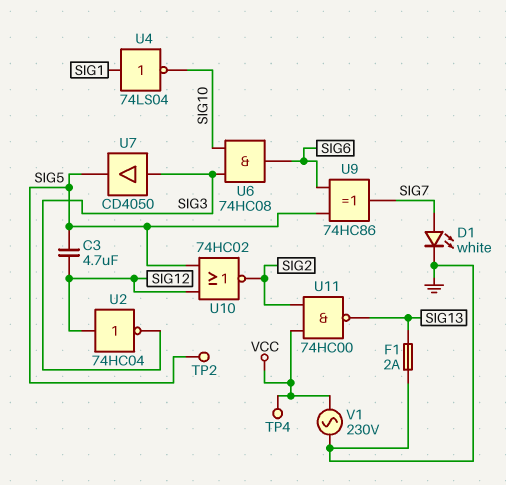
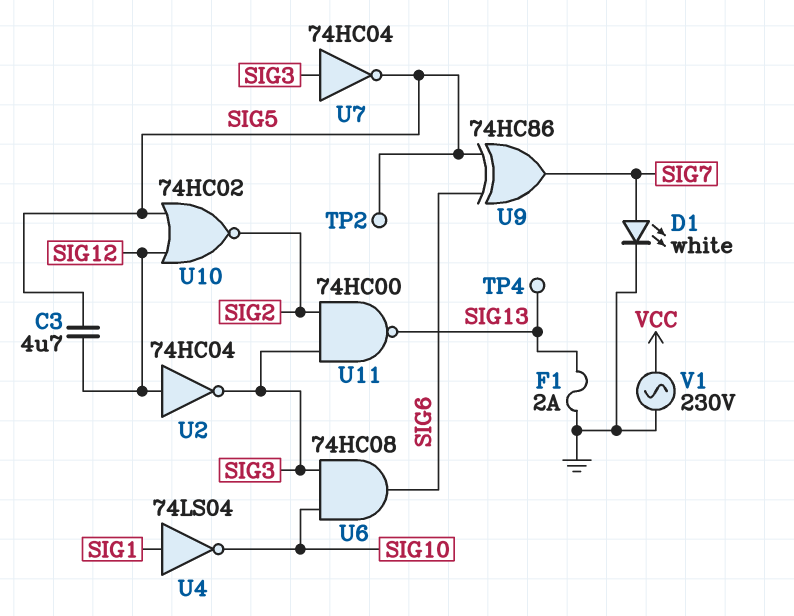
TP4: test point (VCC) -> test point (SIG13)
U7: buffer CD4050 (in SIG3, out SIG5) -> NOT 74HC04 (in SIG3, out SIG5)
U11: NAND 74HC00 (in SIG2, in VCC, out SIG13) -> NAND 74HC00 (in SIG2, in SIG3, out SIG13)

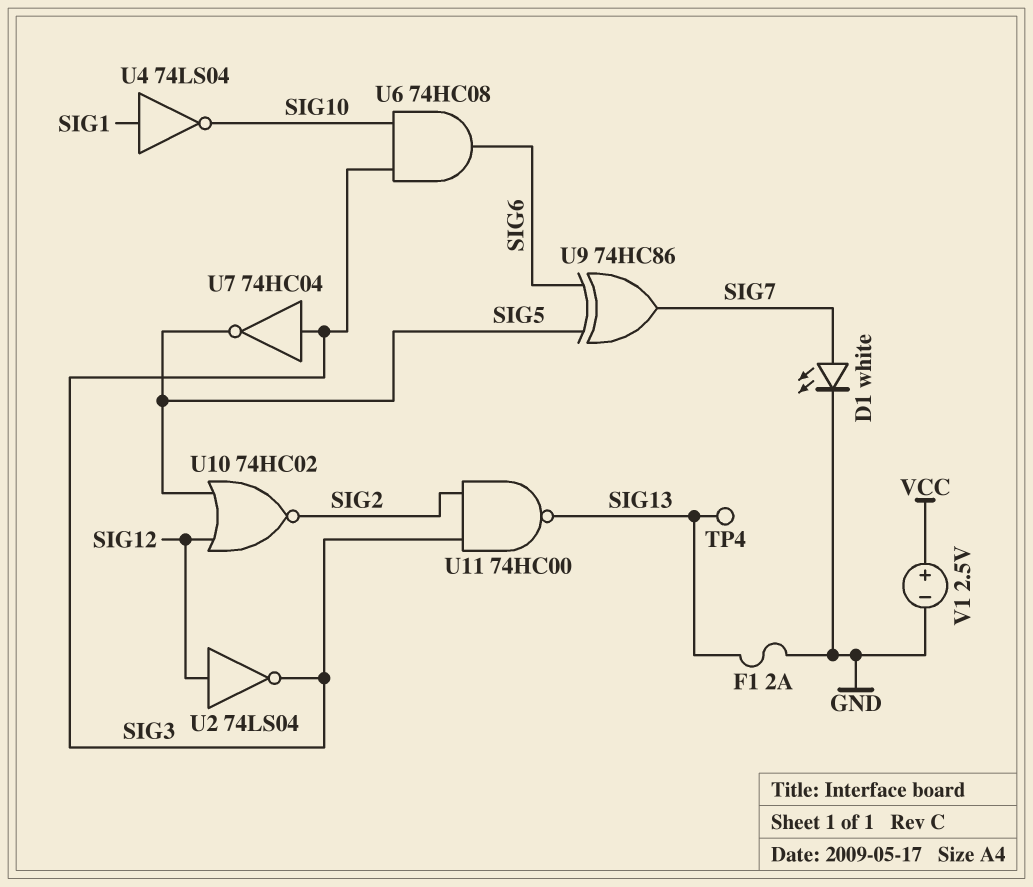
C3: 4.7uF (SIG5, SIG12) -> none
TP2: test point (SIG5) -> none
U2: NOT 74HC04 (in SIG12, out SIG3) -> NOT 74LS04 (in SIG12, out SIG3)
V1: AC 230V (GND, VCC) -> 2.5V (plus VCC, minus GND)

